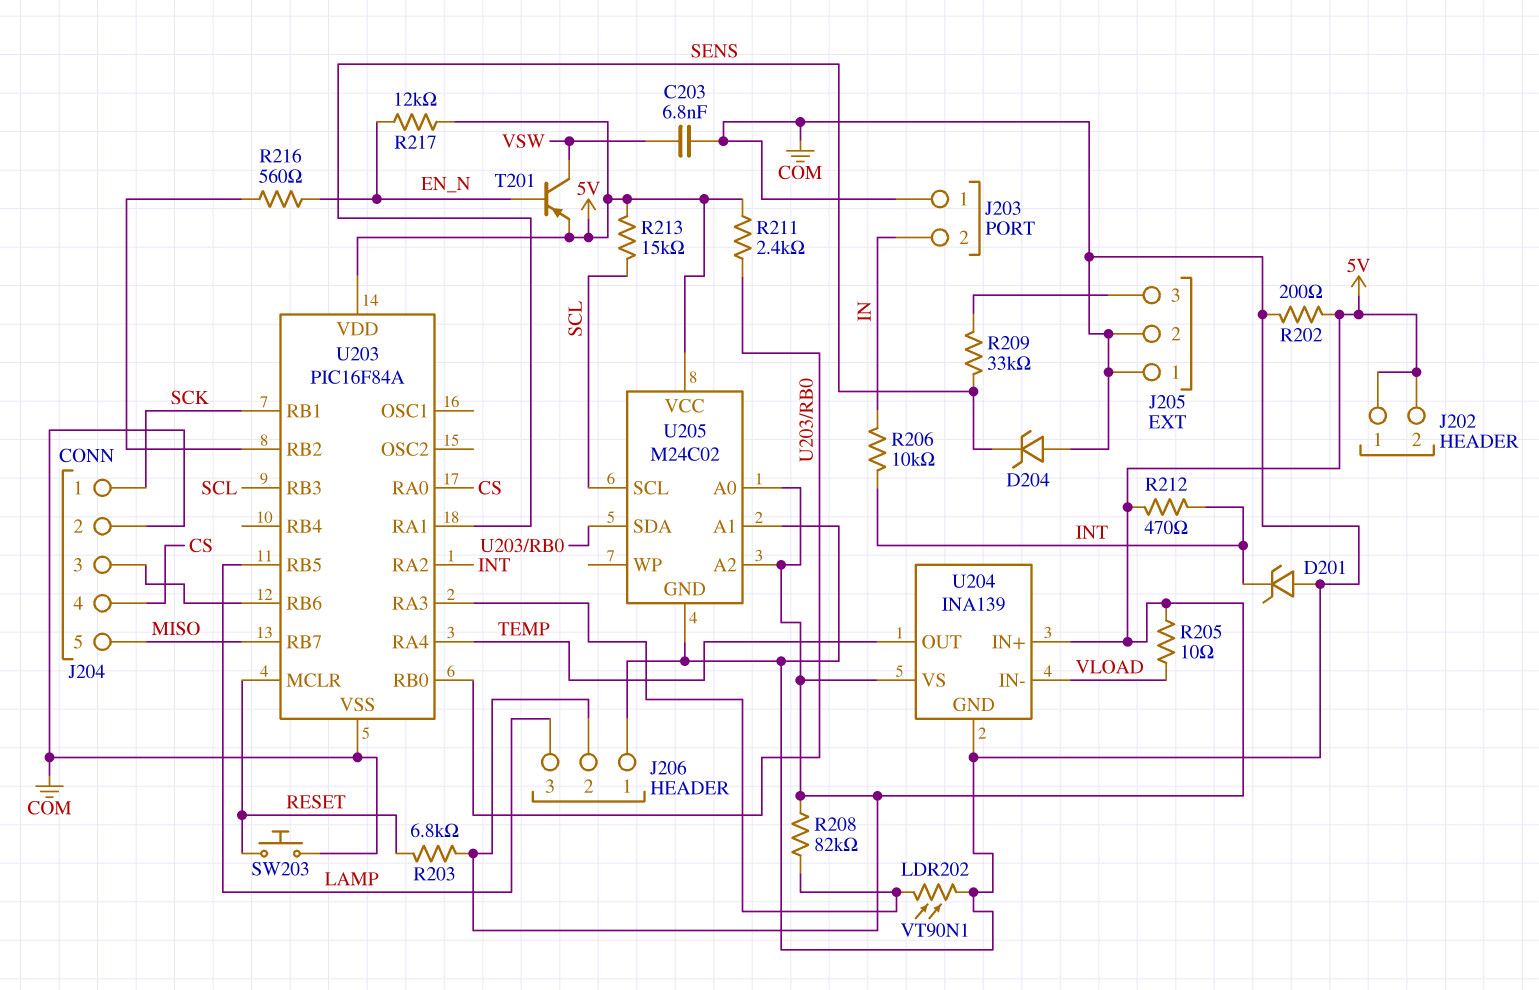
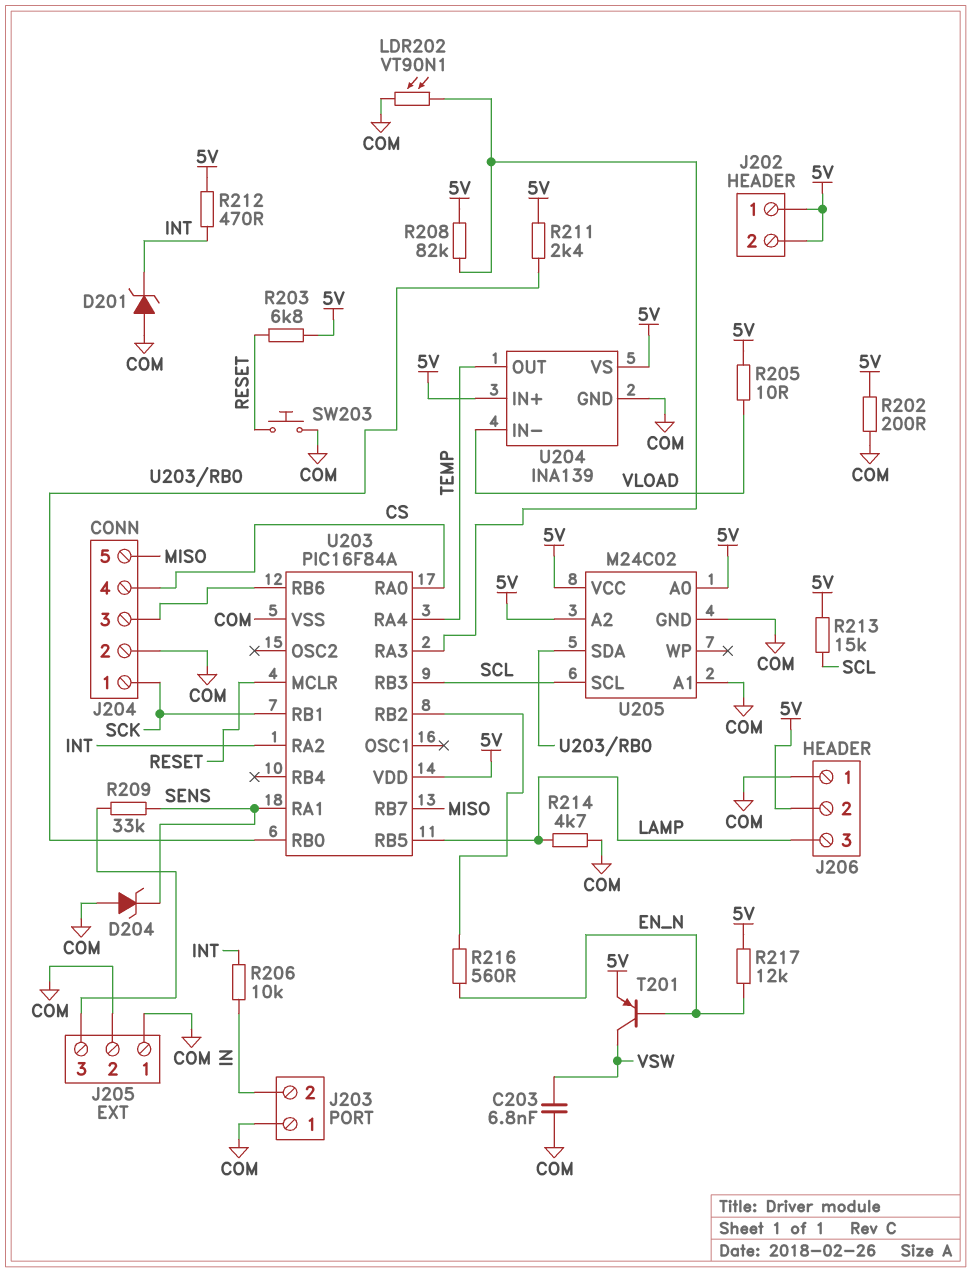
R214: none -> 4.7k (COM, LAMP)

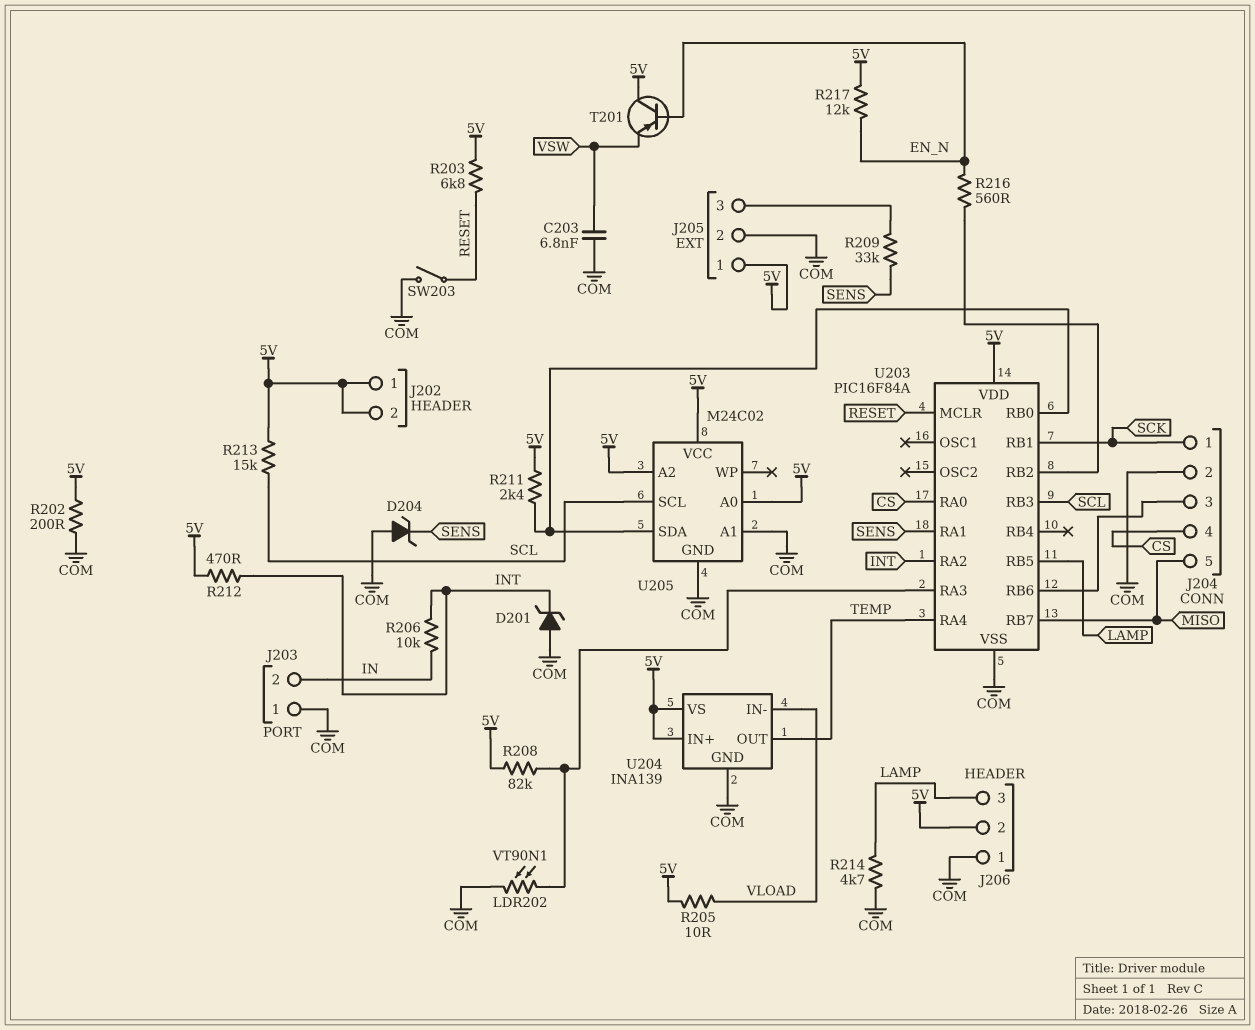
J205 pin 1: COM -> 5V
SW203: button (COM, RESET) -> switch (COM, RESET)
T201: PNP (B EN_N, C VSW, E 5V) -> PNP (B EN_N, C 5V, E VSW)

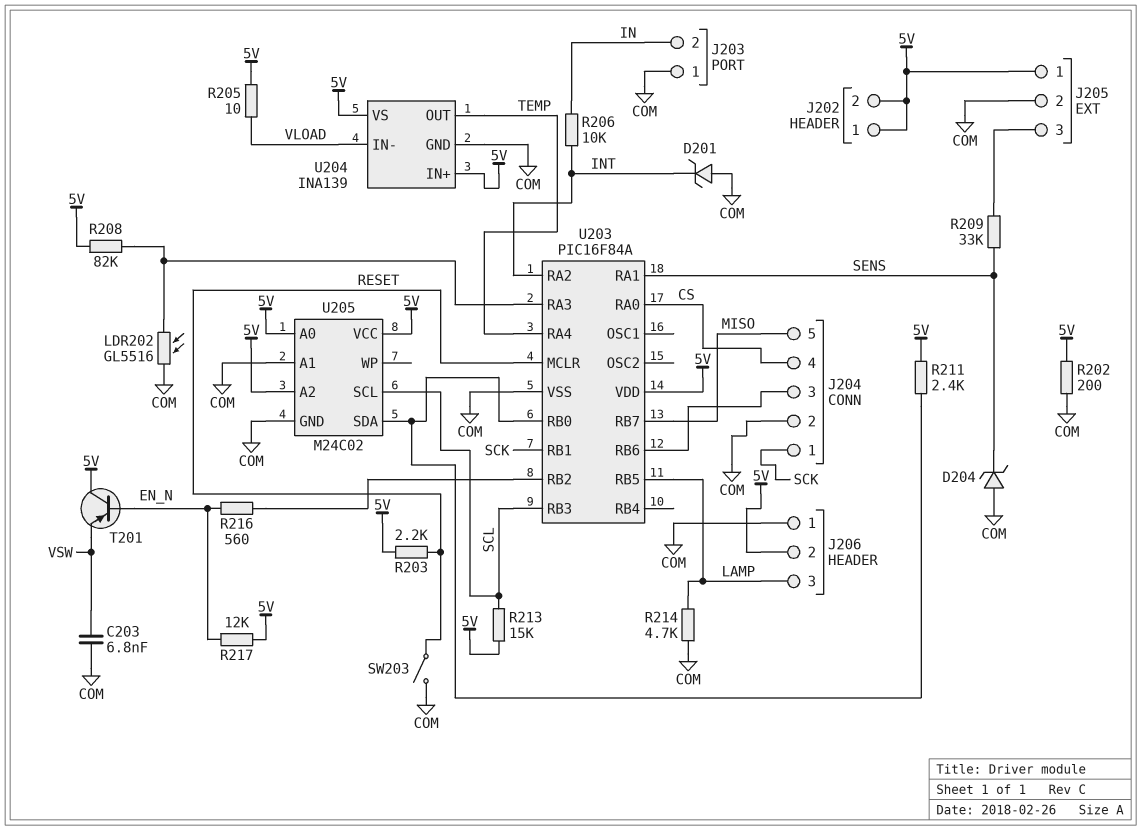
LDR202: VT90N1 (COM, U203/RA3) -> GL5516 (COM, U203/RA3)
R203: 6.8k (5V, RESET) -> 2.2k (5V, RESET)
R212: 470 (5V, INT) -> none

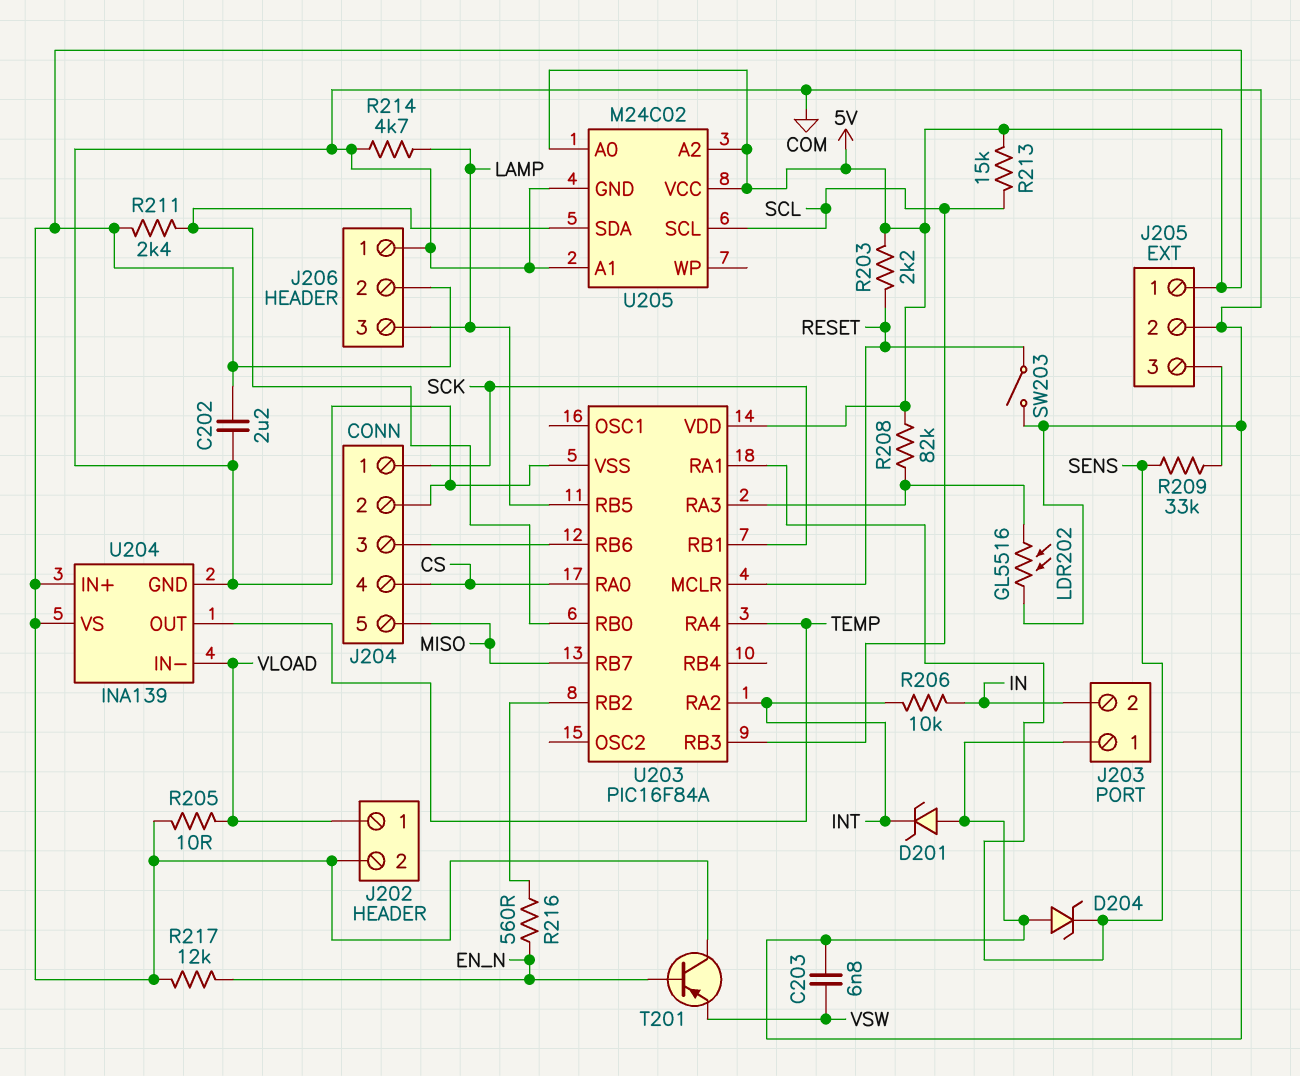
C202: none -> 2.2uF (5V, COM)
J202 pin 1: 5V -> VLOAD
R202: 200 (5V, COM) -> none

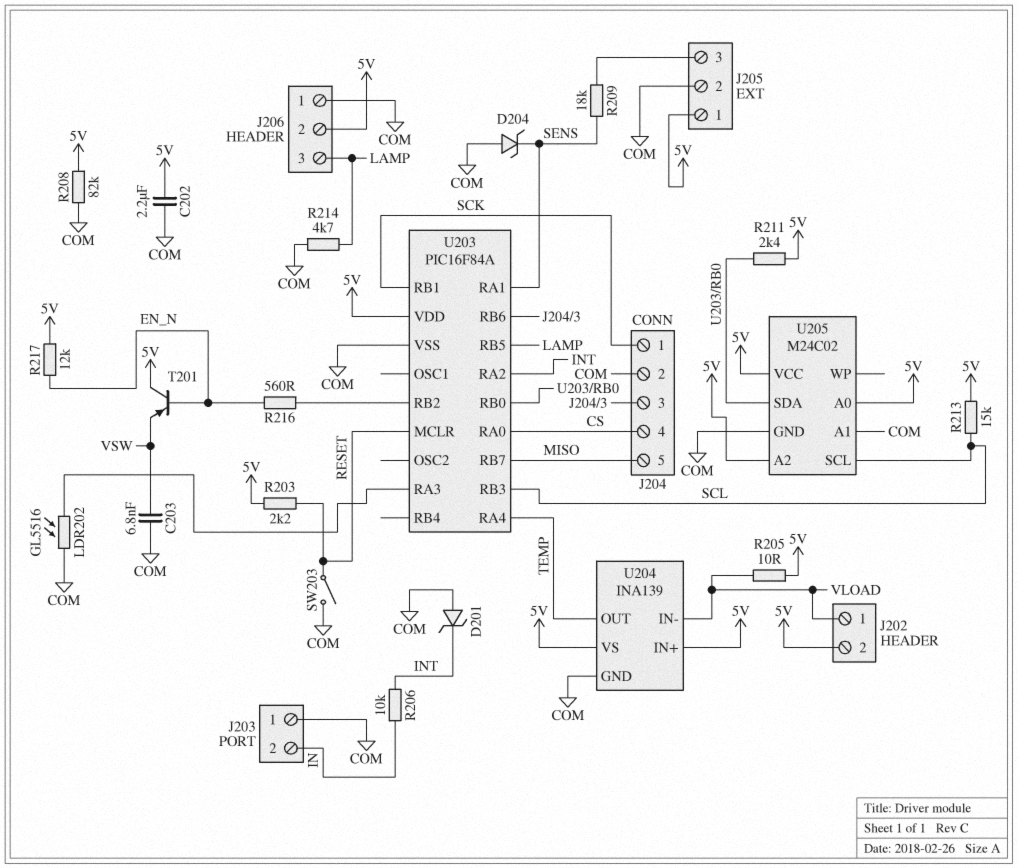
R208: 82k (5V, U203/RA3) -> 82k (5V, COM)
R209: 33k (J205/3, SENS) -> 18k (J205/3, SENS)

